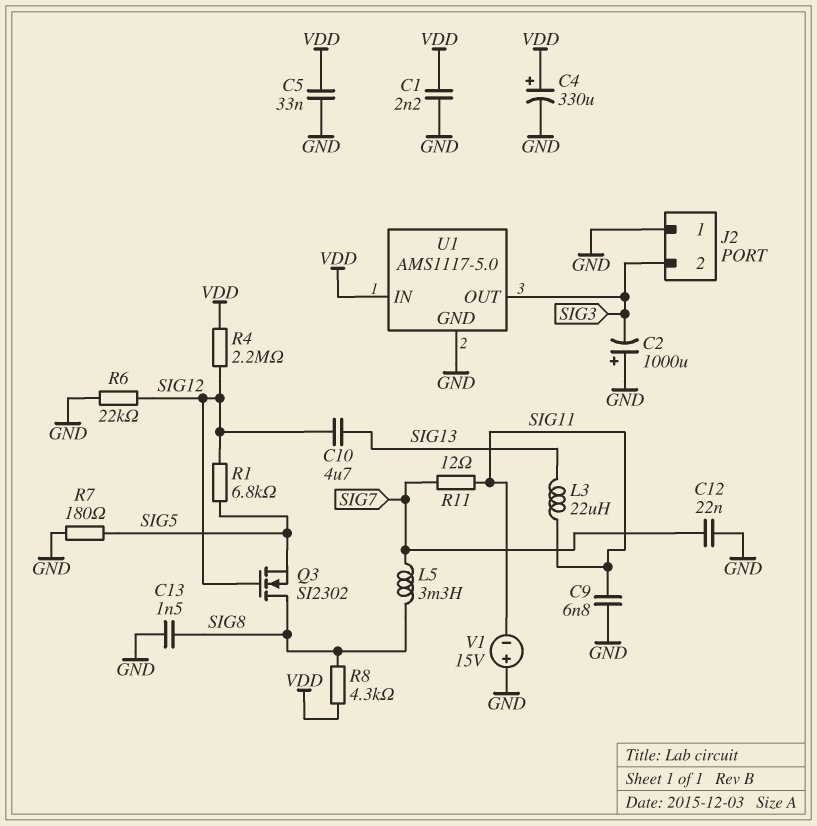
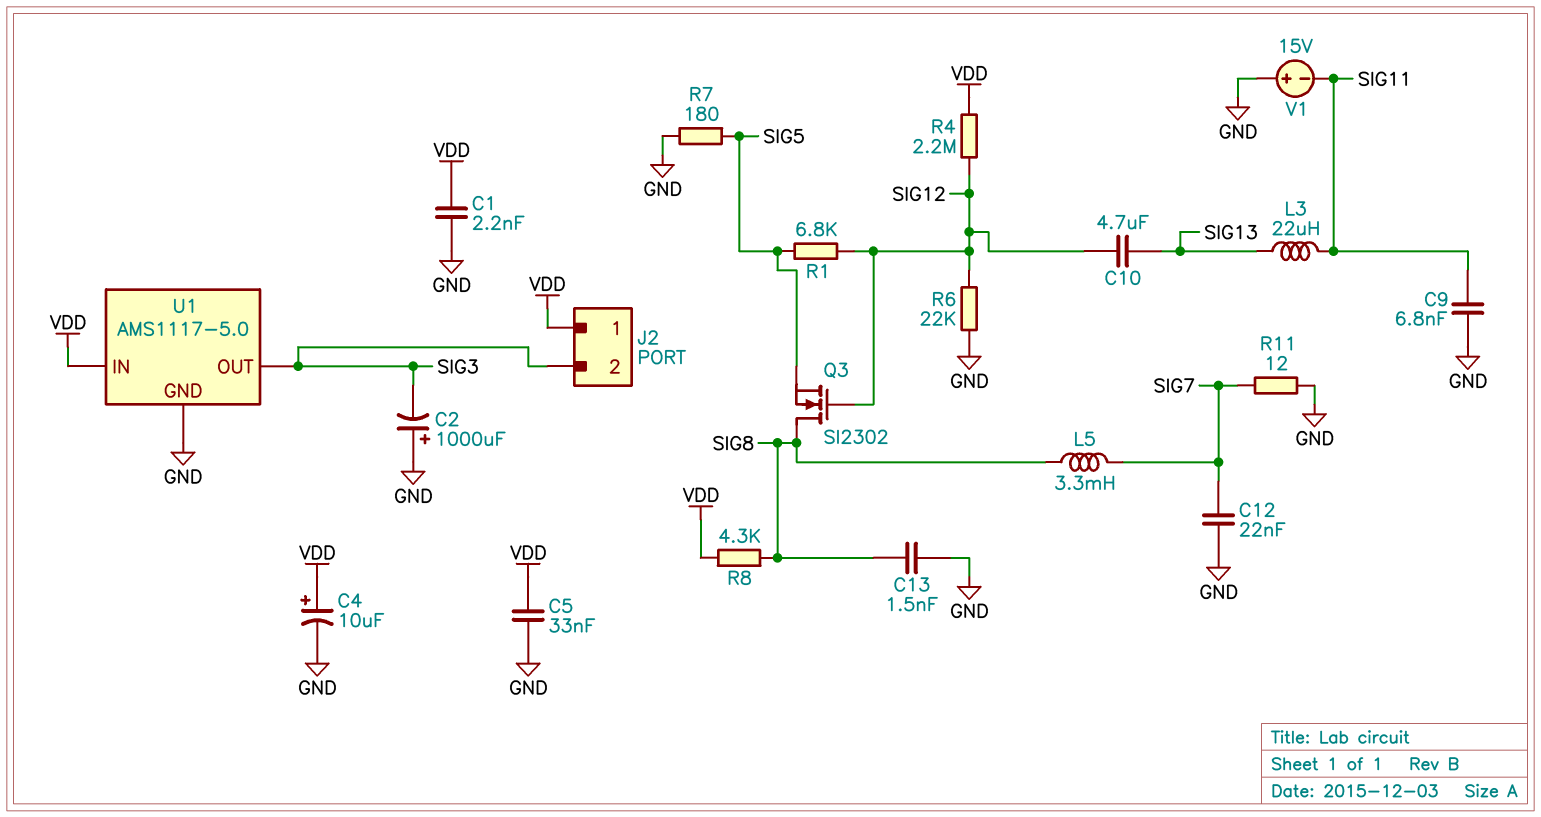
C4: 330uF (plus VDD, minus GND) -> 10uF (plus VDD, minus GND)
J2 pin 1: GND -> VDD
R11: 12 (SIG7, SIG11) -> 12 (GND, SIG7)

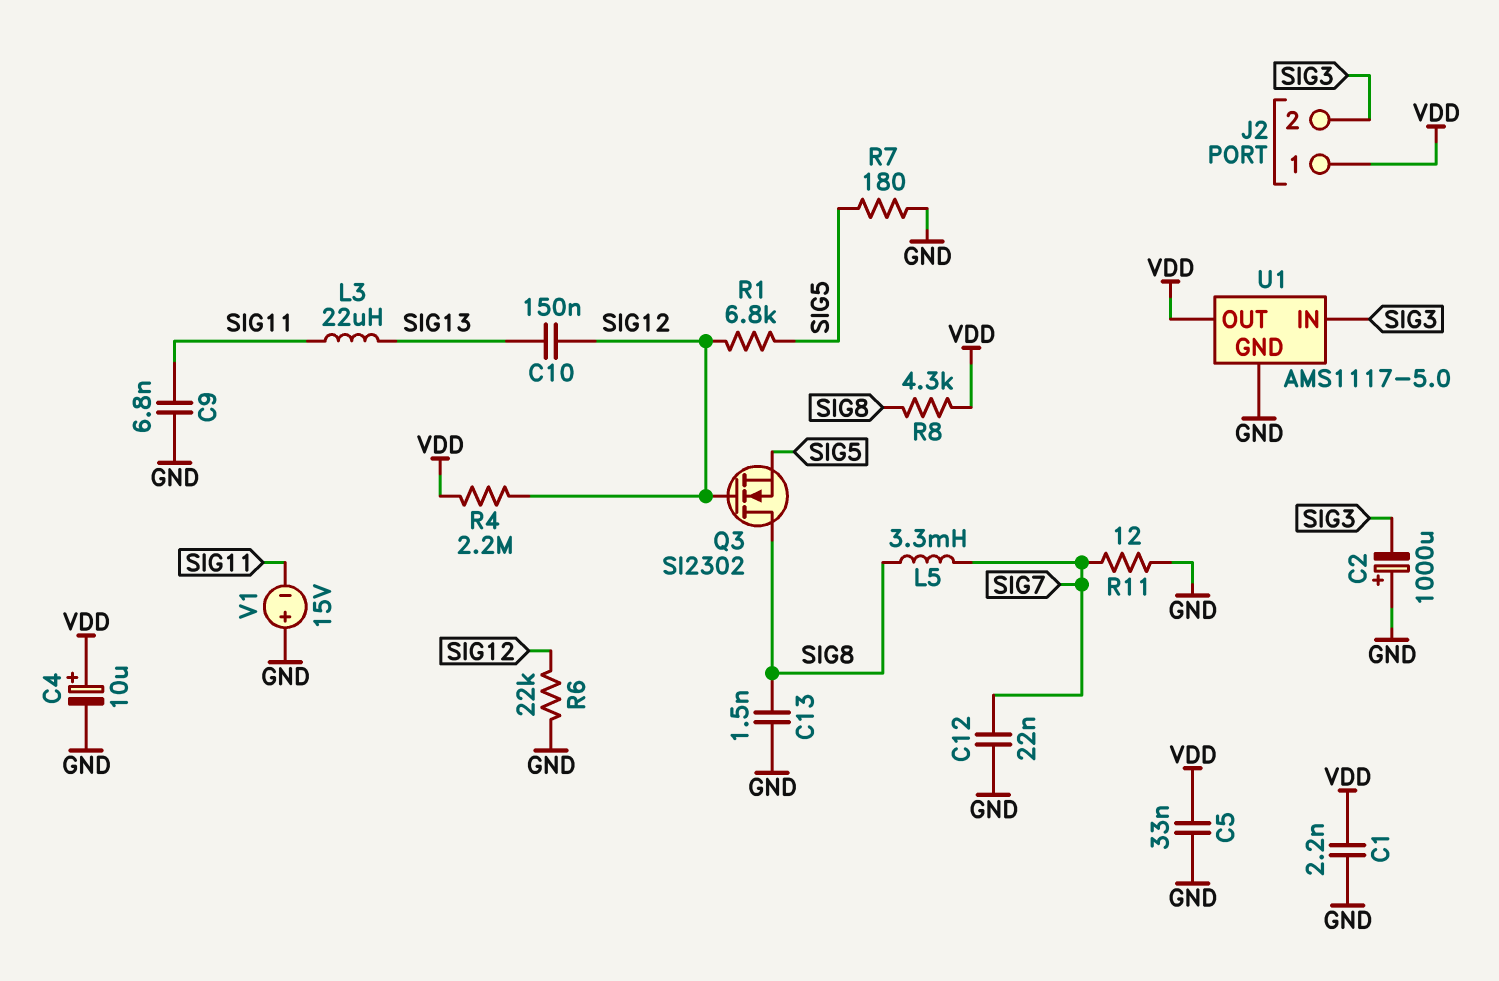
C10: 4.7uF (SIG12, SIG13) -> 150nF (SIG12, SIG13)
U1 pin IN: VDD -> SIG3
U1 pin OUT: SIG3 -> VDD

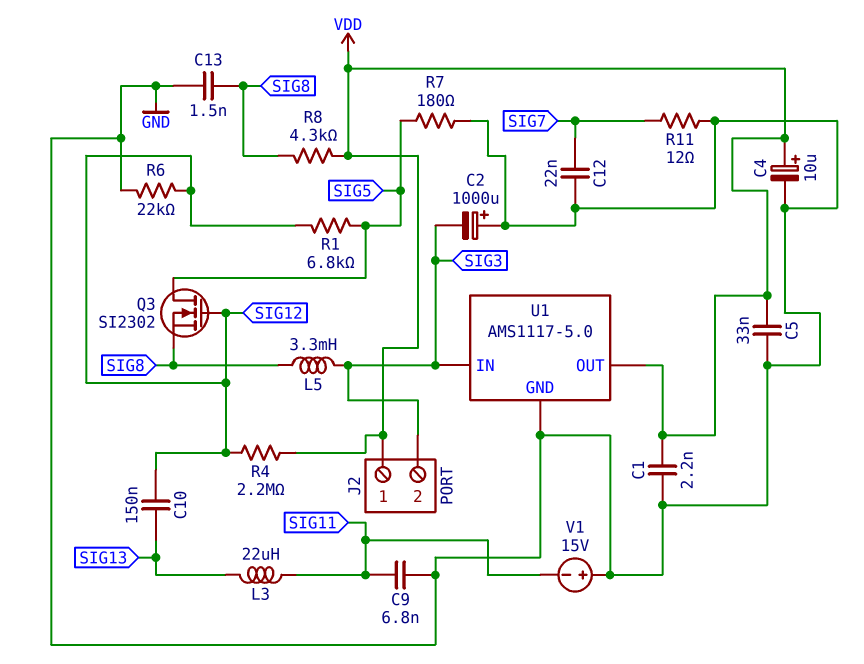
L5: 3.3mH (SIG7, SIG8) -> 3.3mH (SIG3, SIG8)
Q3: NMOS SI2302 (G SIG12, D SIG8, S SIG5) -> NMOS SI2302 (G SIG12, D SIG5, S SIG8)

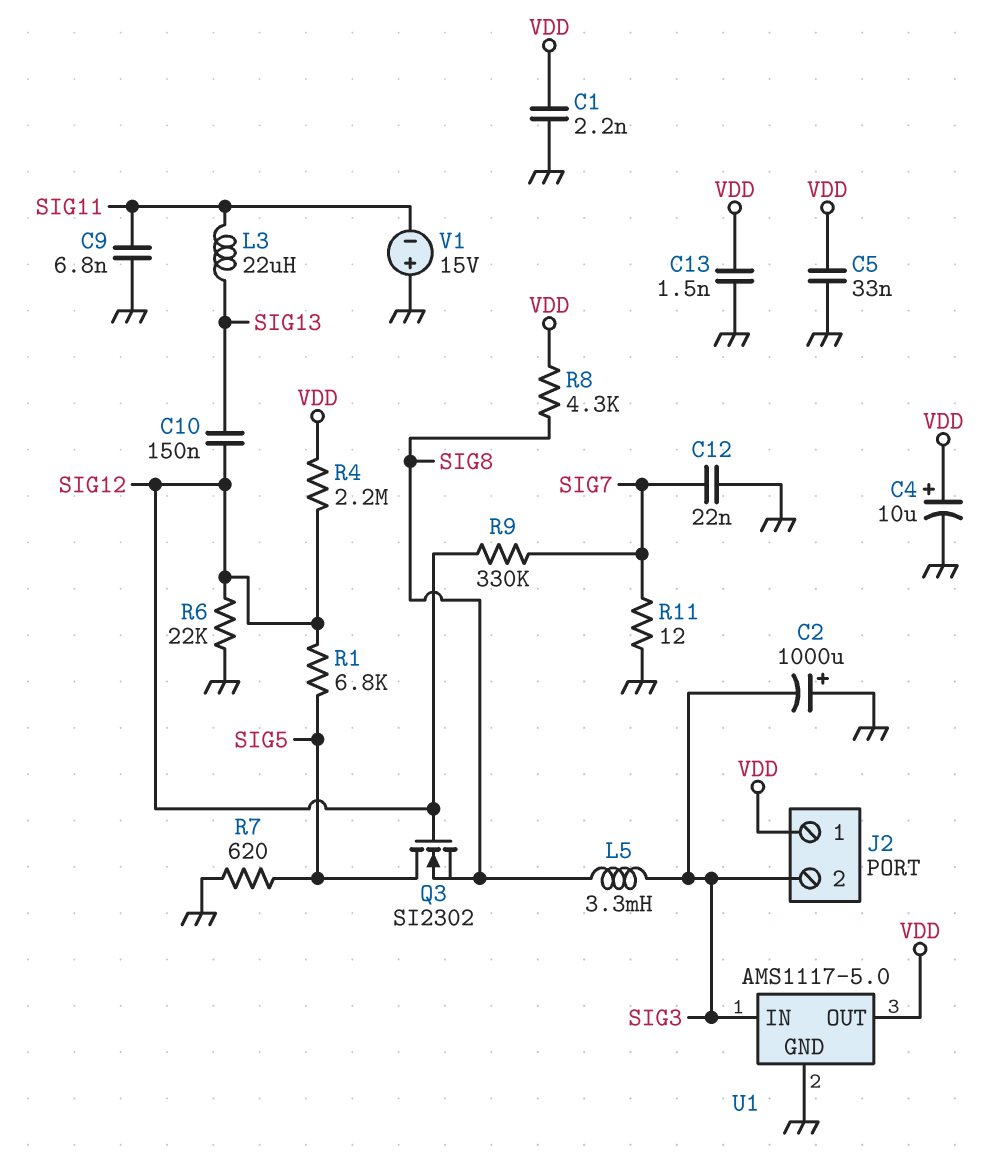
C13: 1.5nF (GND, SIG8) -> 1.5nF (GND, VDD)
R7: 180 (GND, SIG5) -> 620 (GND, SIG5)
R9: none -> 330k (SIG7, SIG12)

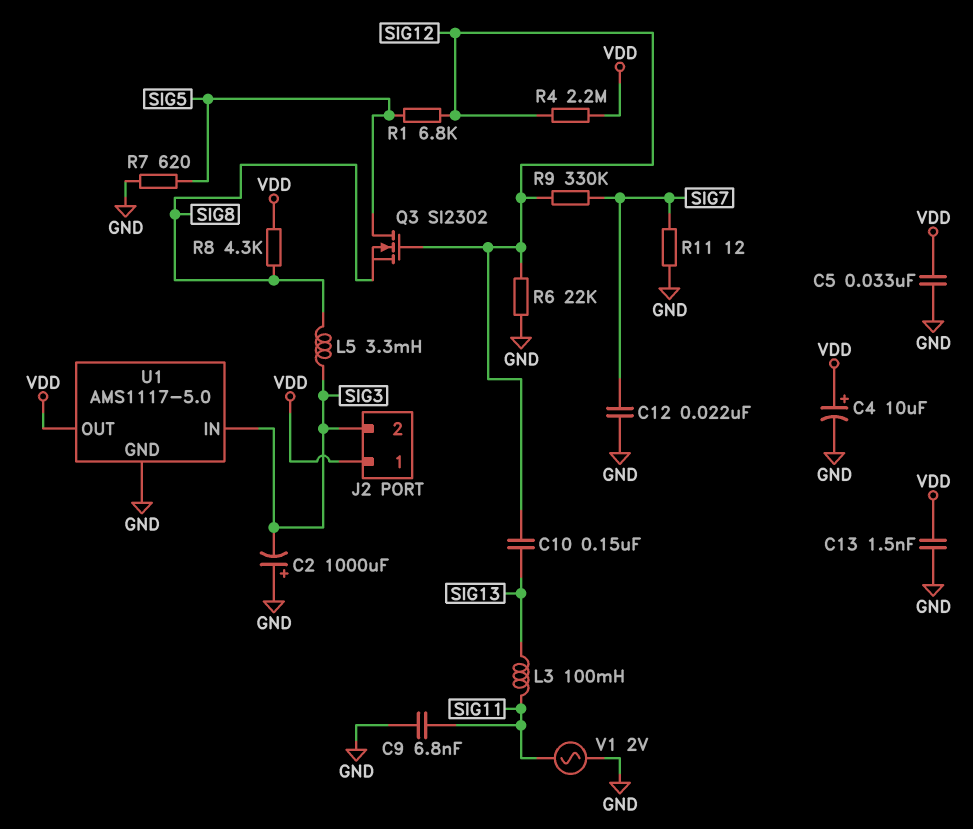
C1: 2.2nF (GND, VDD) -> none
L3: 22uH (SIG11, SIG13) -> 100mH (SIG11, SIG13)
V1: 15V (plus GND, minus SIG11) -> AC 2V (GND, SIG11)

